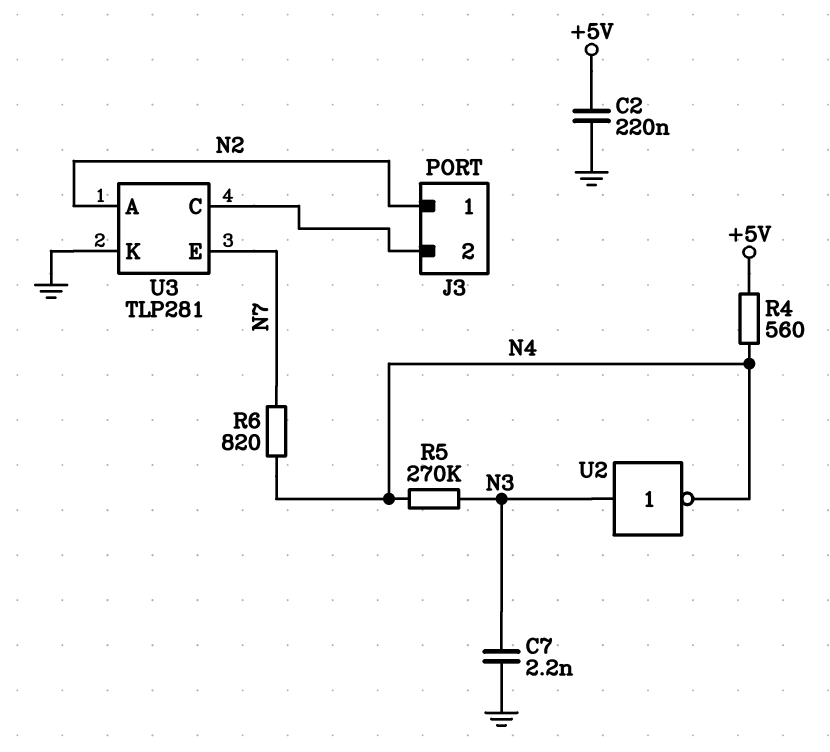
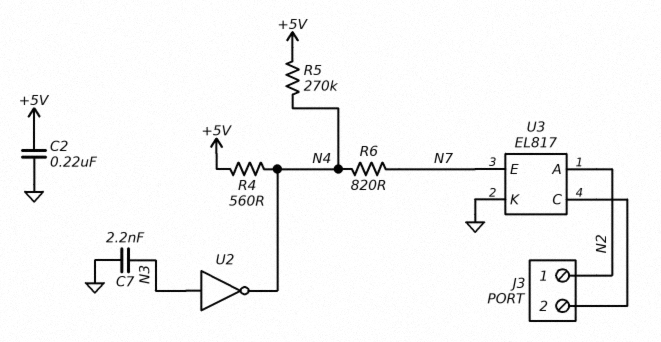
R5: 270k (N3, N4) -> 270k (+5V, N4)
U3: TLP281 -> EL817

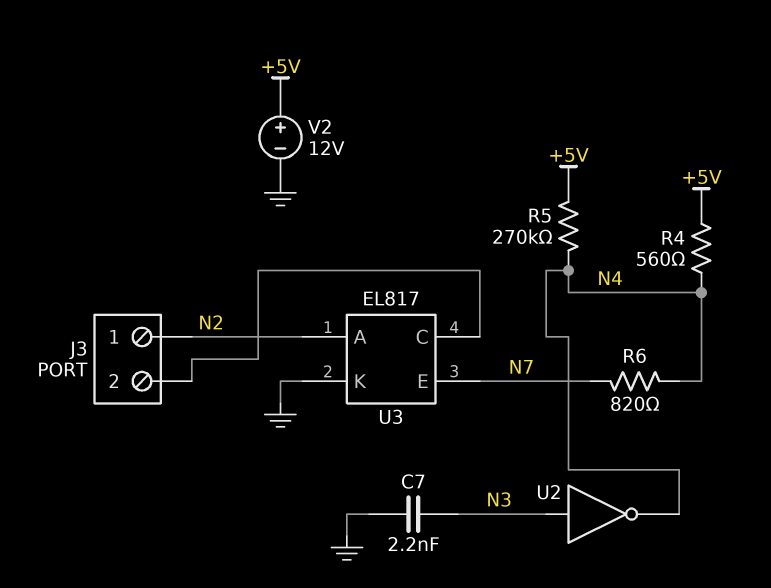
C2: 220nF (+5V, GND) -> none
V2: none -> 12V (plus +5V, minus GND)

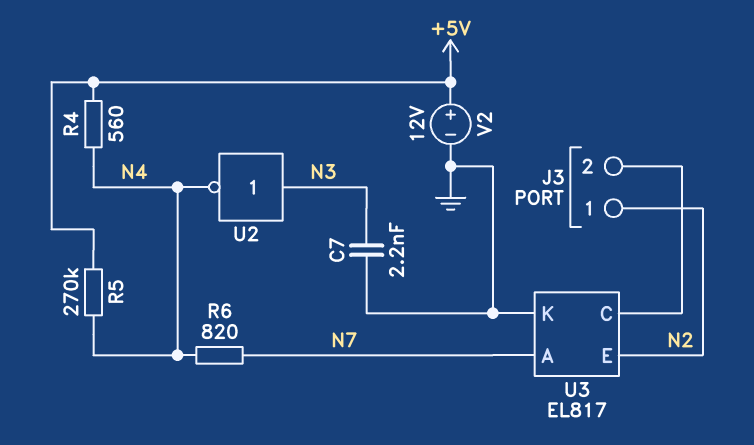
U3 pin A: N2 -> N7
U3 pin E: N7 -> N2

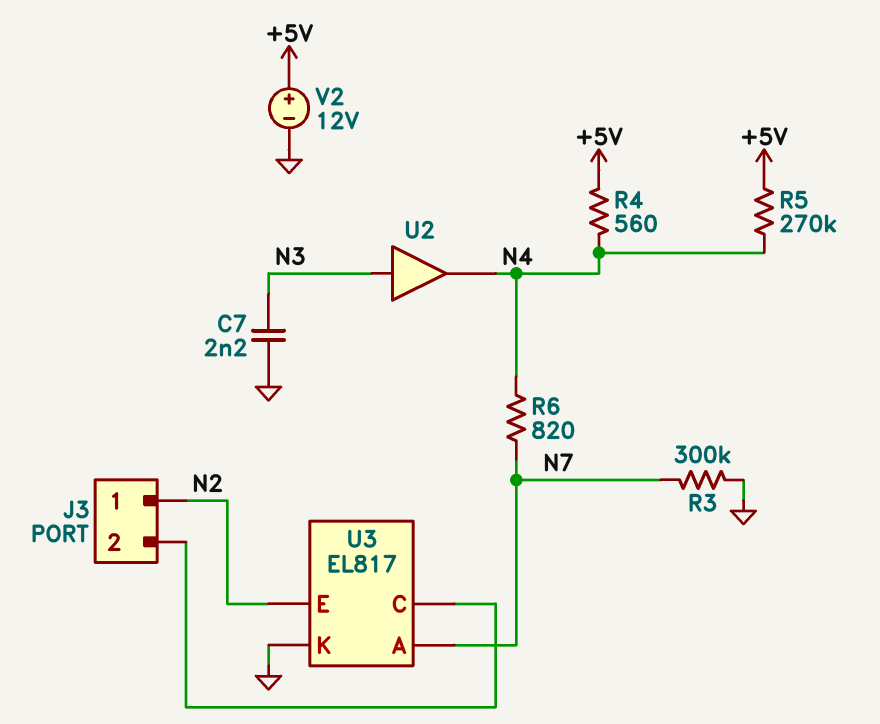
R3: none -> 300k (GND, N7)
U2: NOT (in N3, out N4) -> buffer (in N3, out N4)

